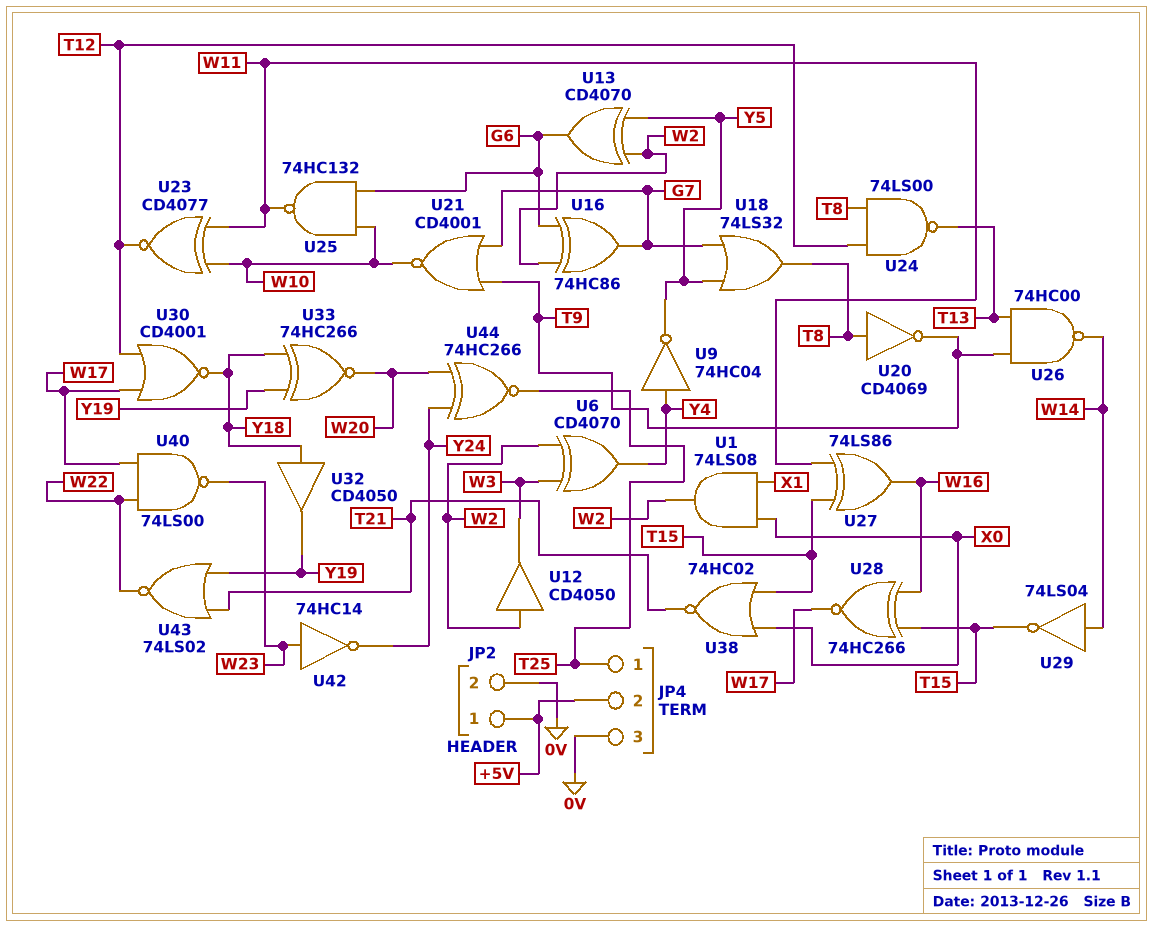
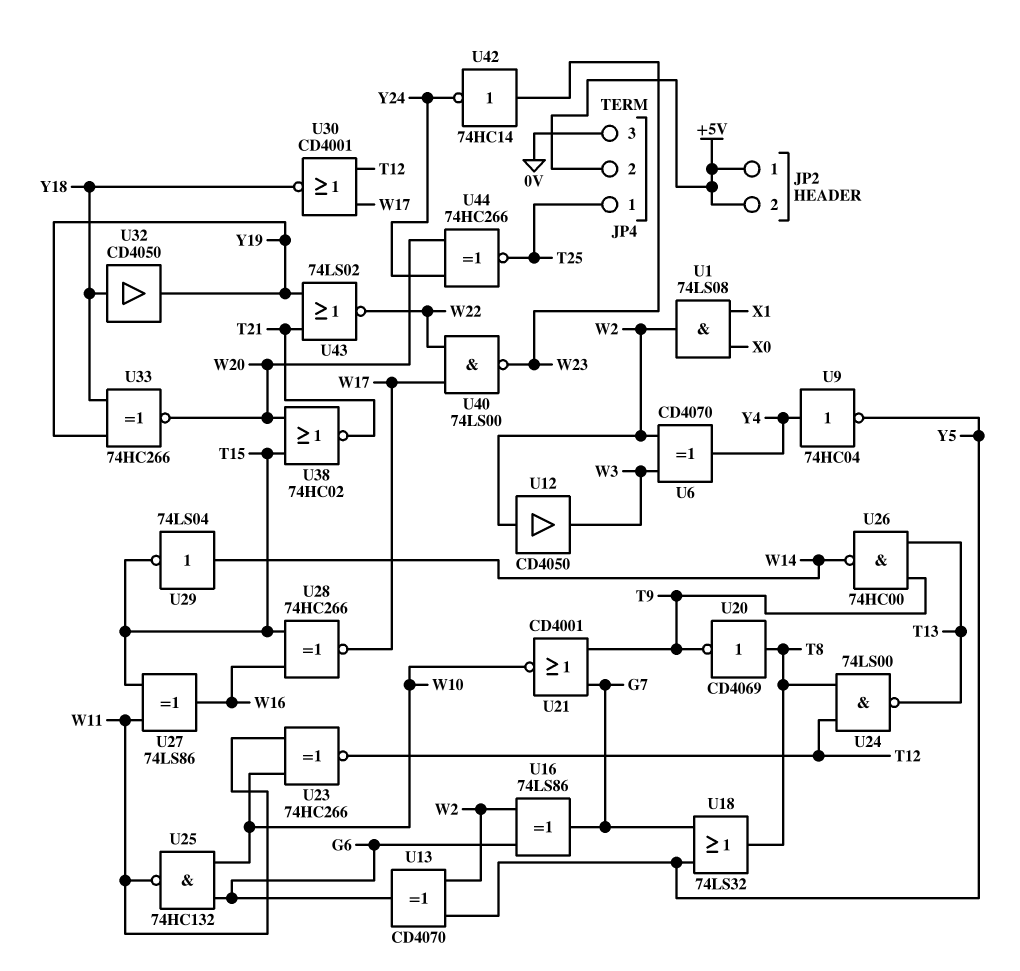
JP2 pin 2: 0V -> +5V
U16: XOR 74HC86 (in G6, in W2, out G7) -> XOR 74LS86 (in G6, in W2, out G7)
U23: XNOR CD4077 (in W10, in W11, out T12) -> XNOR 74HC266 (in W10, in W11, out T12)
U38: NOR 74HC02 (in T15, in X0, out T21) -> NOR 74HC02 (in T15, in W20, out T21)

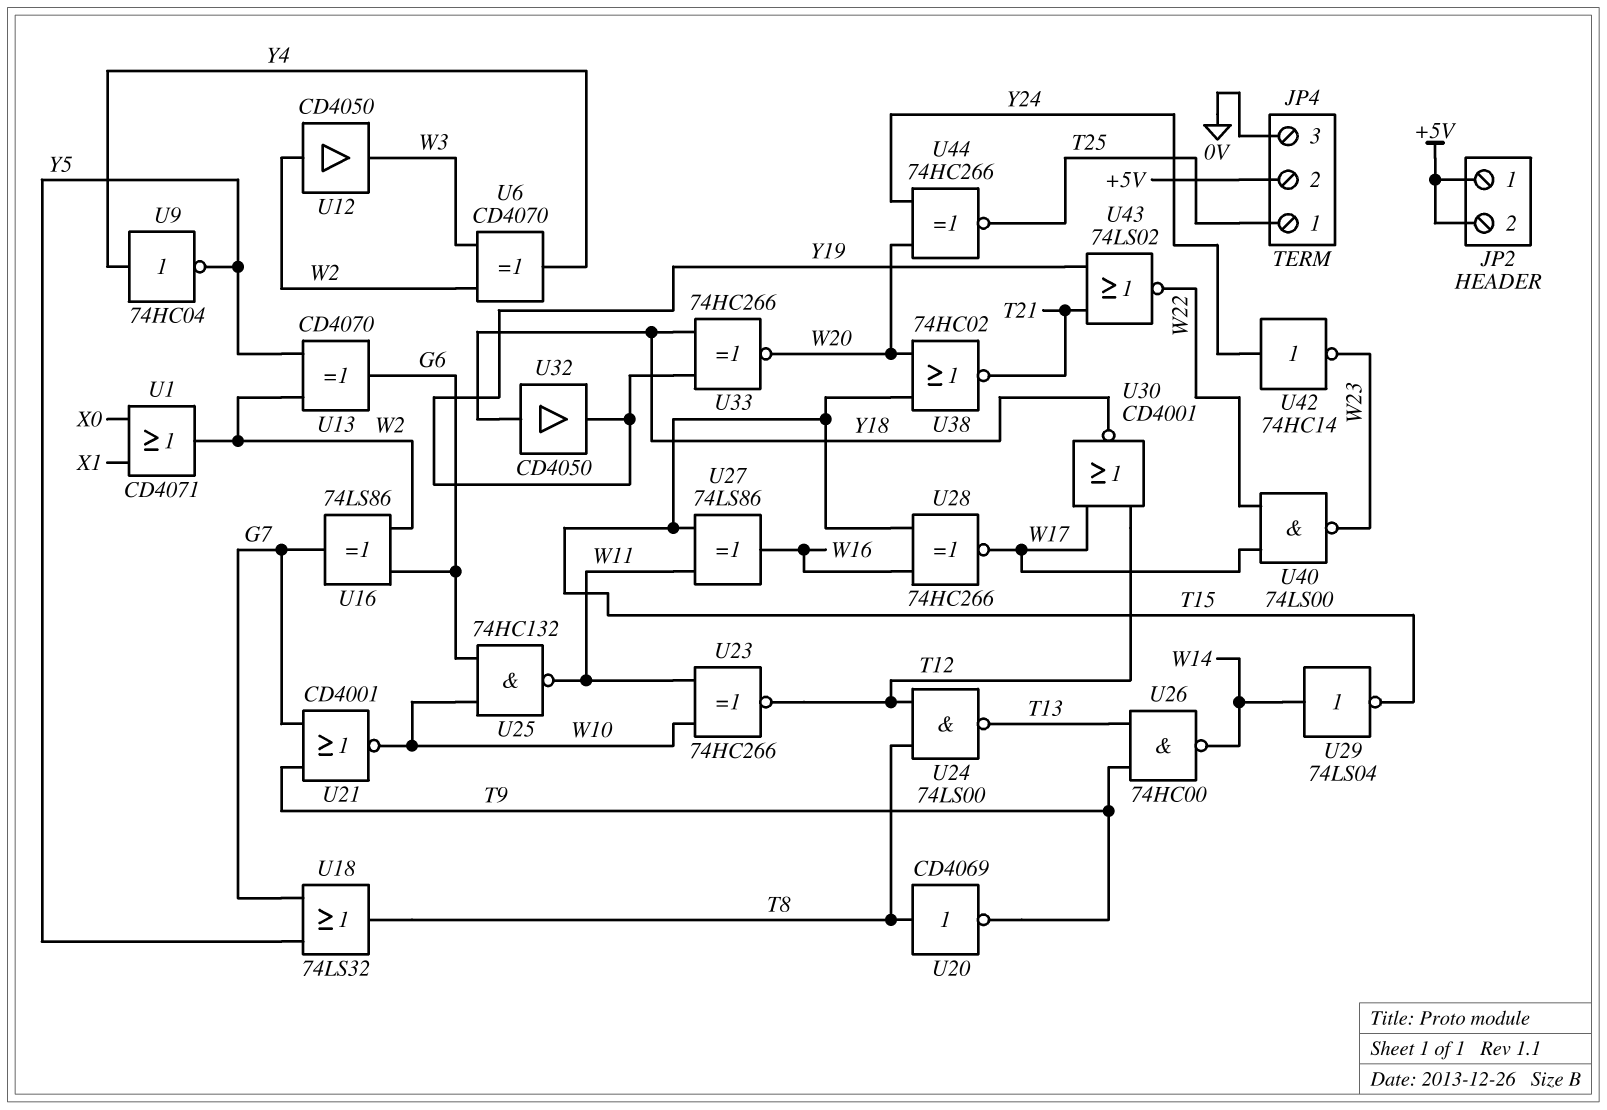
U1: AND 74LS08 (in X0, in X1, out W2) -> OR CD4071 (in X0, in X1, out W2)
U42: NOT 74HC14 (in W23, out Y24) -> NOT 74HC14 (in Y24, out W23)

